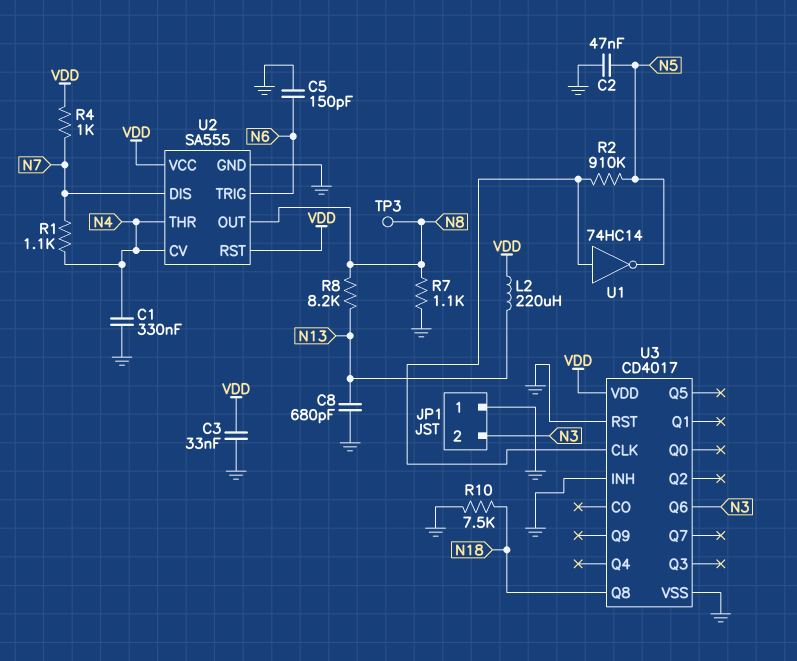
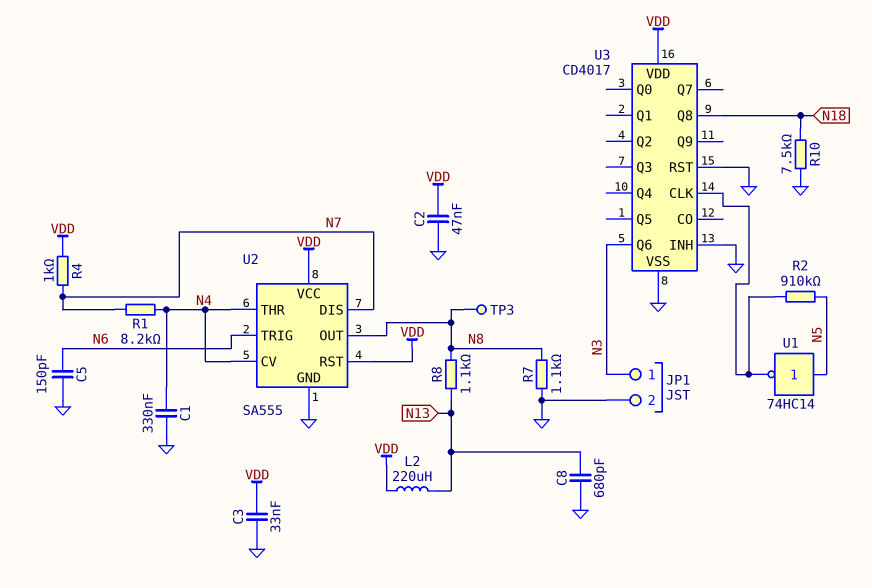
C2: 47nF (GND, N5) -> 47nF (GND, VDD)
JP1 pin 1: GND -> N3
JP1 pin 2: N3 -> GND
R1: 1.1k (N4, N7) -> 8.2k (N4, N7)
R8: 8.2k (N8, N13) -> 1.1k (N8, N13)
U1: NOT 74HC14 (in U3/CLK, out N5) -> NOT 74HC14 (in N5, out U3/CLK)

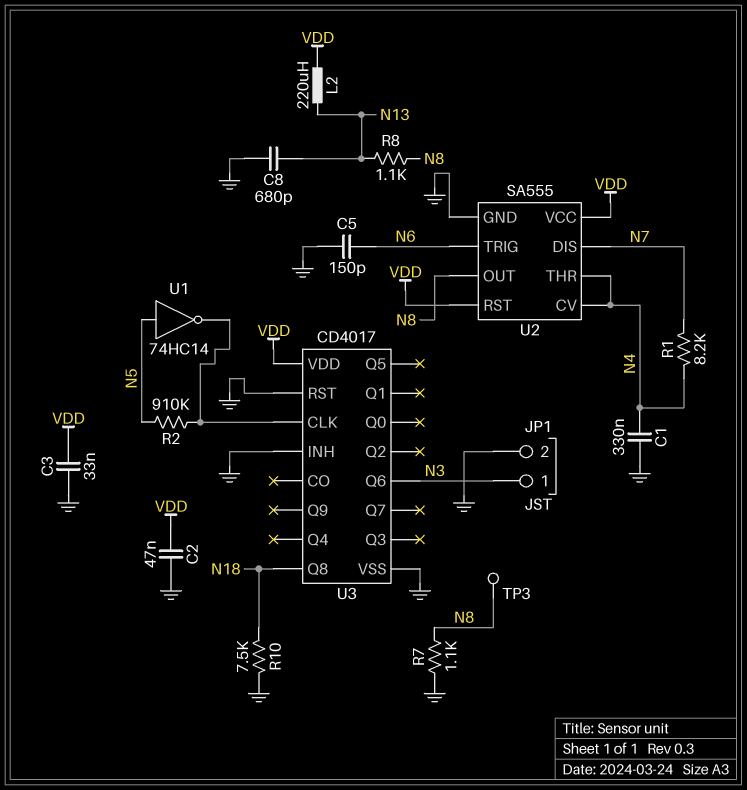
R4: 1k (N7, VDD) -> none

